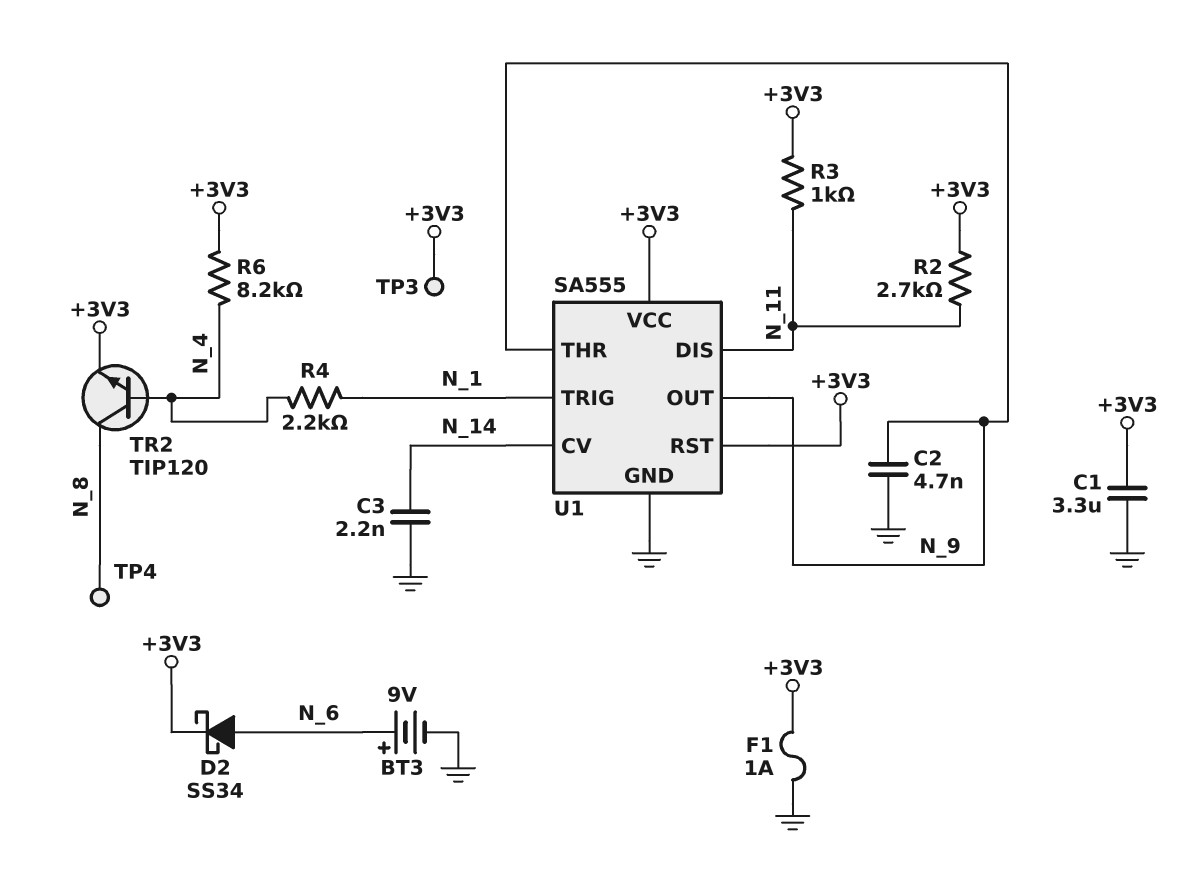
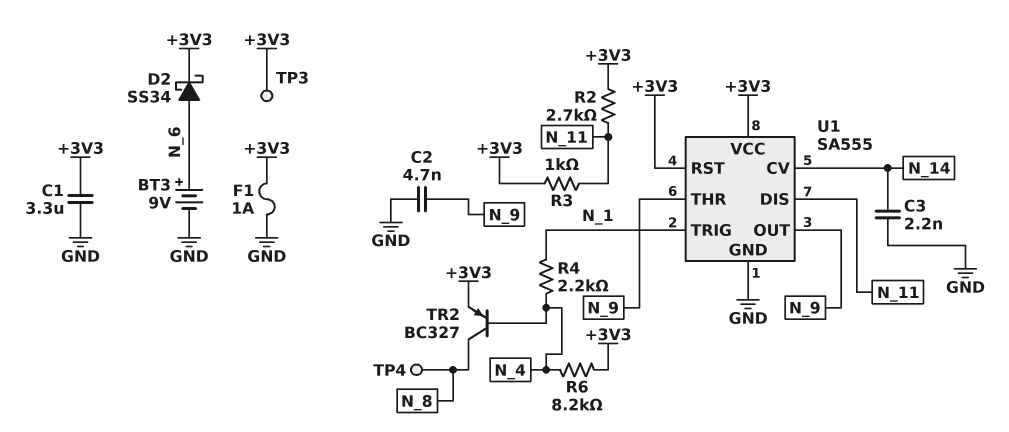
TR2: NPN TIP120 (B N_4, C N_8, E +3V3) -> PNP BC327 (B N_4, C N_8, E +3V3)

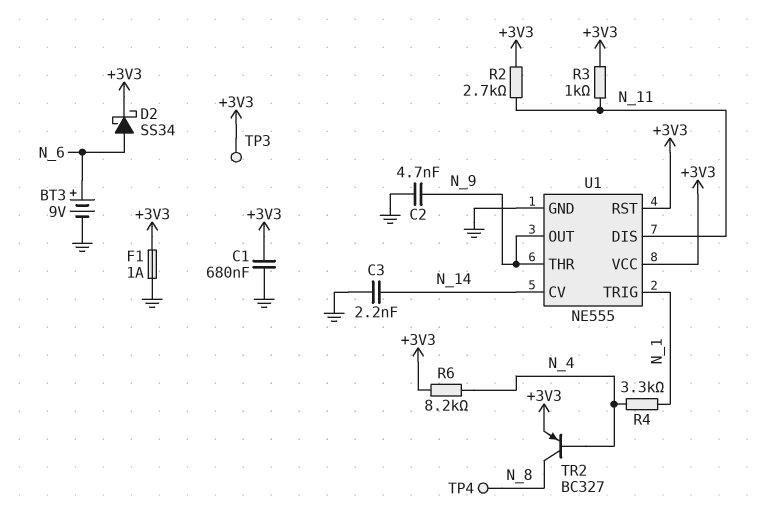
C1: 3.3uF (+3V3, GND) -> 680nF (+3V3, GND)
R4: 2.2k (N_1, N_4) -> 3.3k (N_1, N_4)
U1: SA555 -> NE555

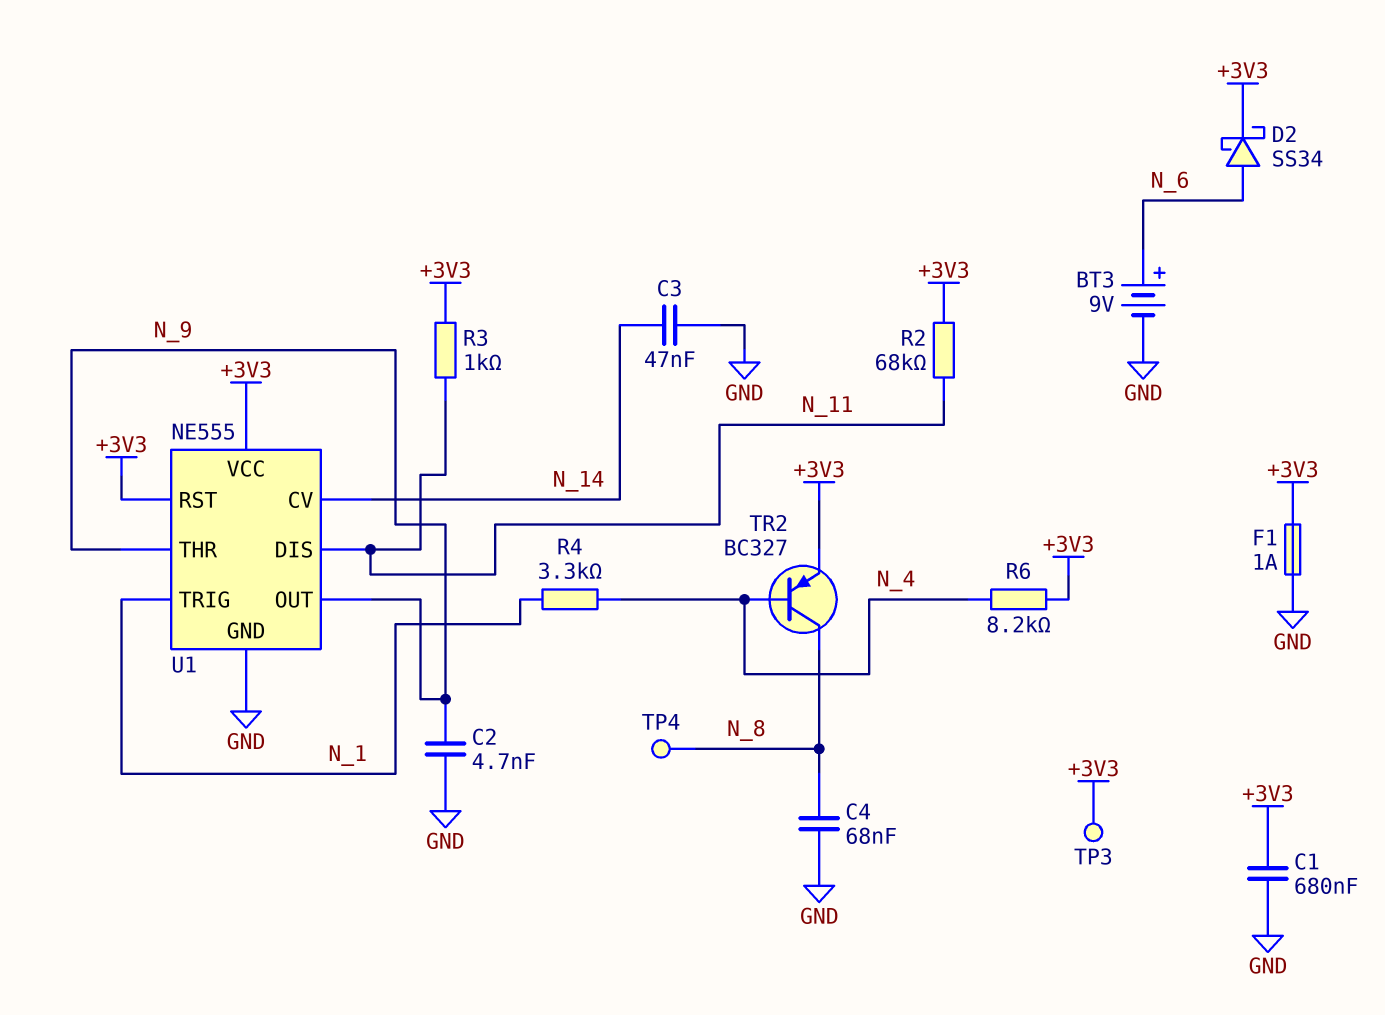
C3: 2.2nF (GND, N_14) -> 47nF (GND, N_14)
C4: none -> 68nF (GND, N_8)
R2: 2.7k (+3V3, N_11) -> 68k (+3V3, N_11)

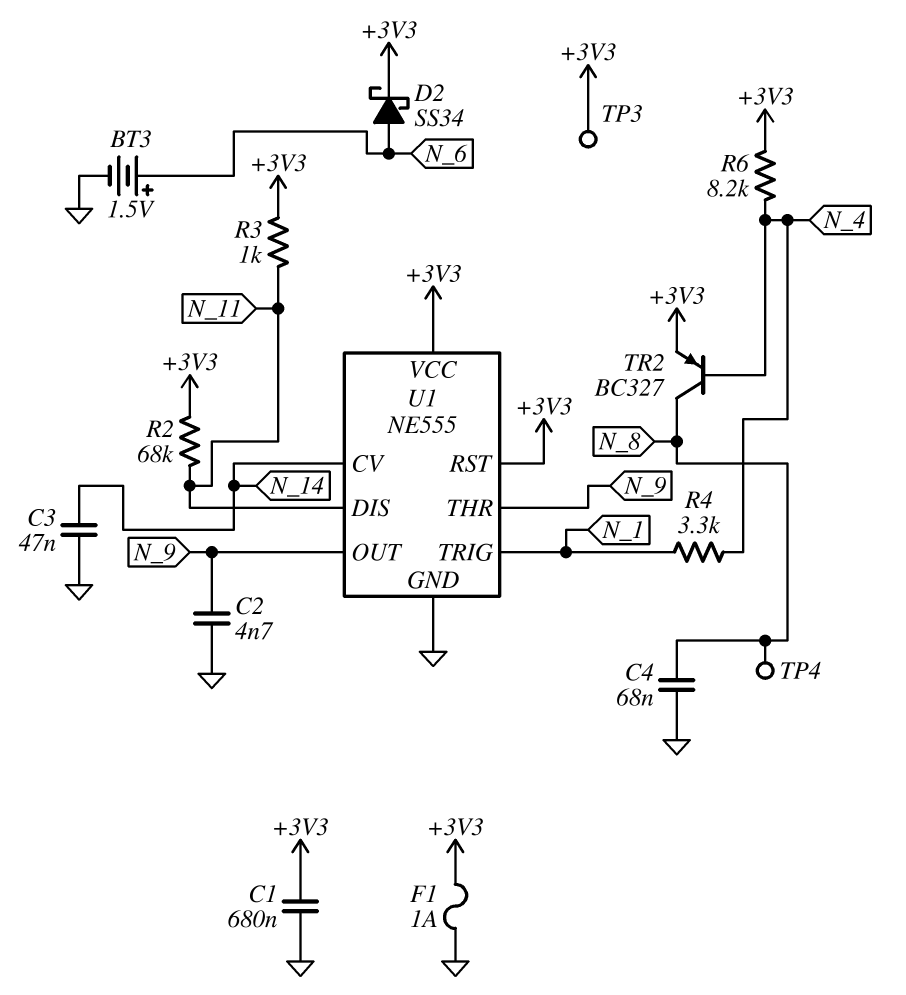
BT3: 9V (plus N_6, minus GND) -> 1.5V (plus N_6, minus GND)

